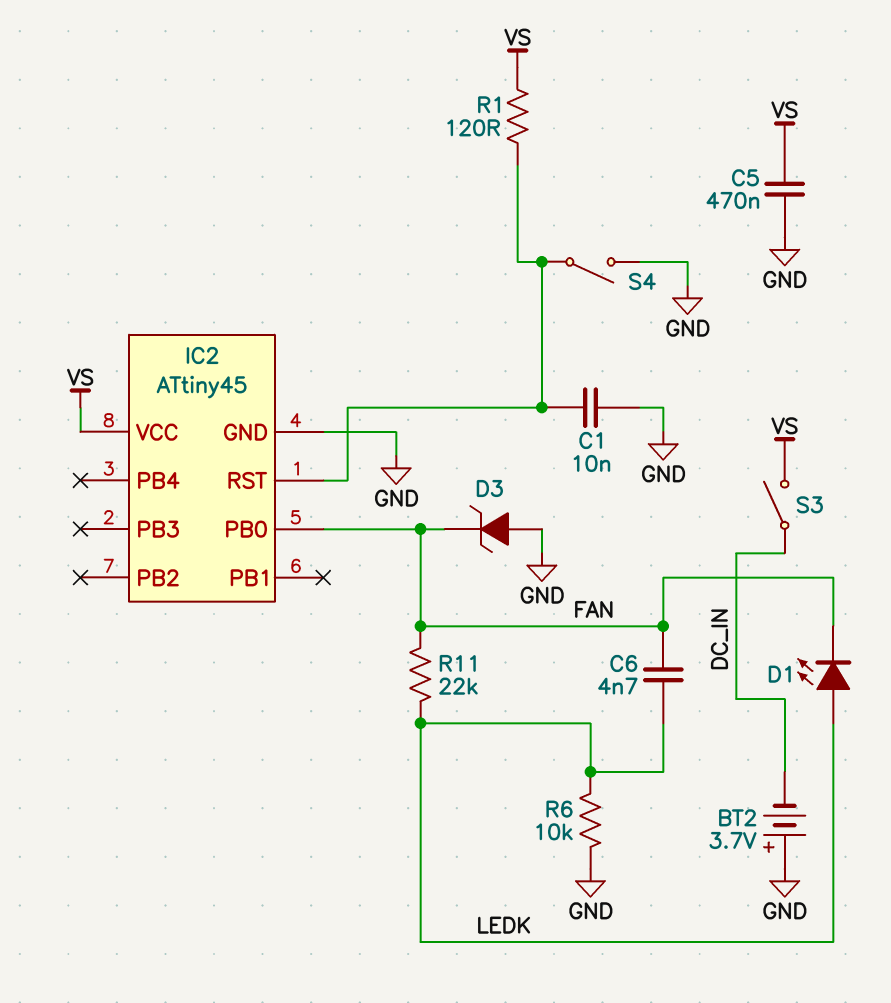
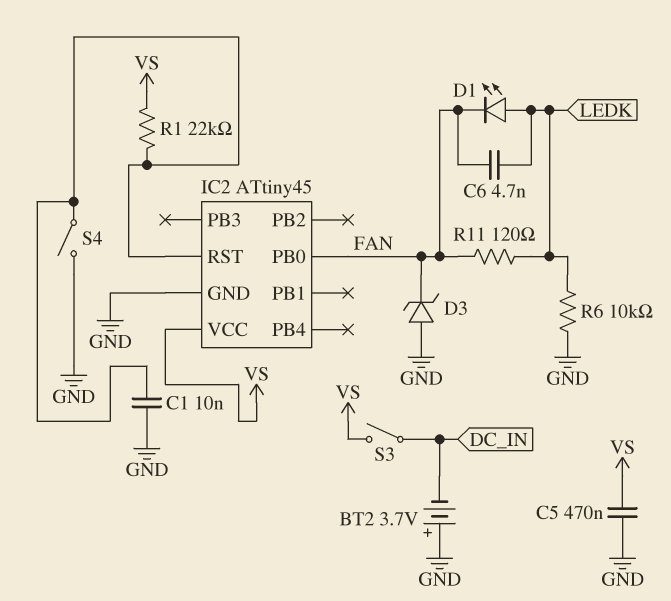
R1: 120 (IC2/RST, VS) -> 22k (IC2/RST, VS)
R11: 22k (FAN, LEDK) -> 120 (FAN, LEDK)

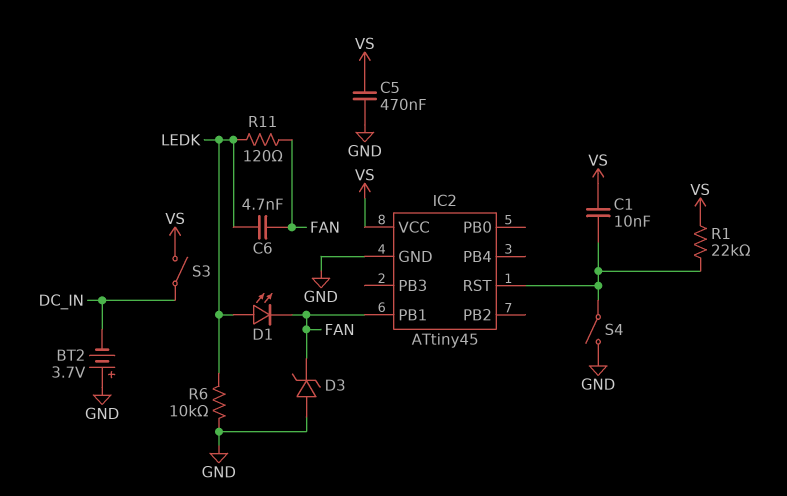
C1: 10nF (GND, IC2/RST) -> 10nF (IC2/RST, VS)
IC2 pin PB0: FAN -> none
IC2 pin PB1: none -> FAN

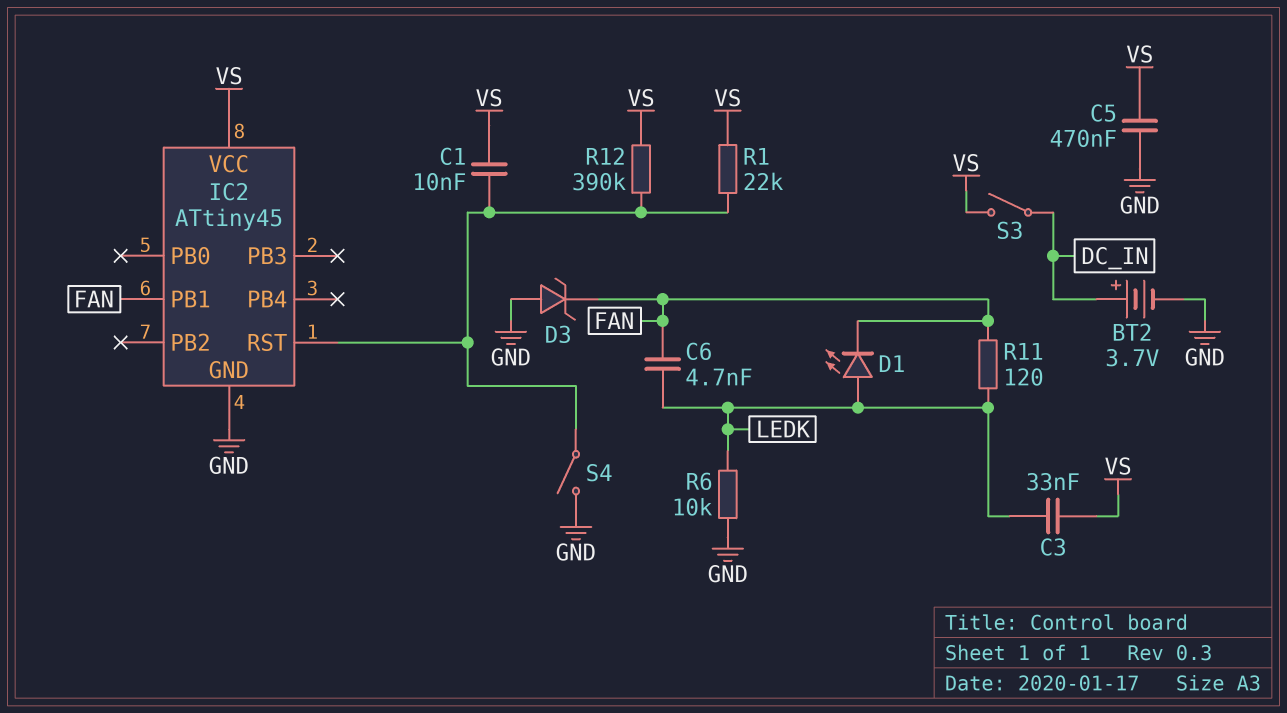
BT2: 3.7V (plus GND, minus DC_IN) -> 3.7V (plus DC_IN, minus GND)
C3: none -> 33nF (LEDK, VS)
R12: none -> 390k (IC2/RST, VS)

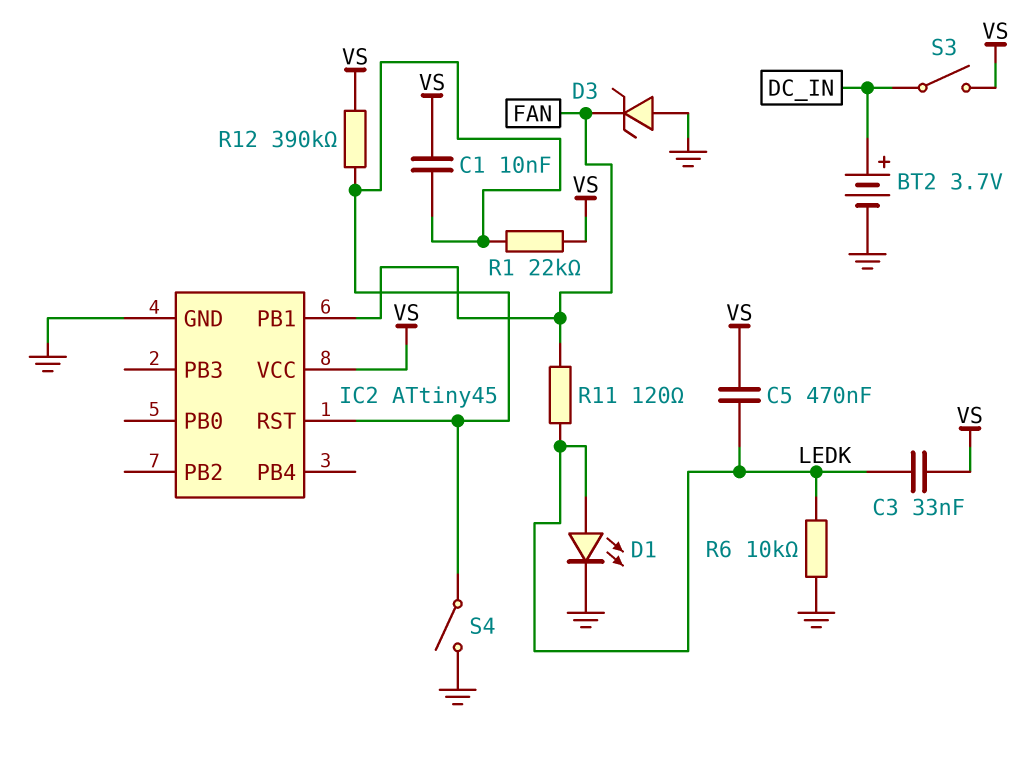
C5: 470nF (GND, VS) -> 470nF (LEDK, VS)
C6: 4.7nF (FAN, LEDK) -> none
D1: LED (A LEDK, K FAN) -> LED (A LEDK, K GND)

